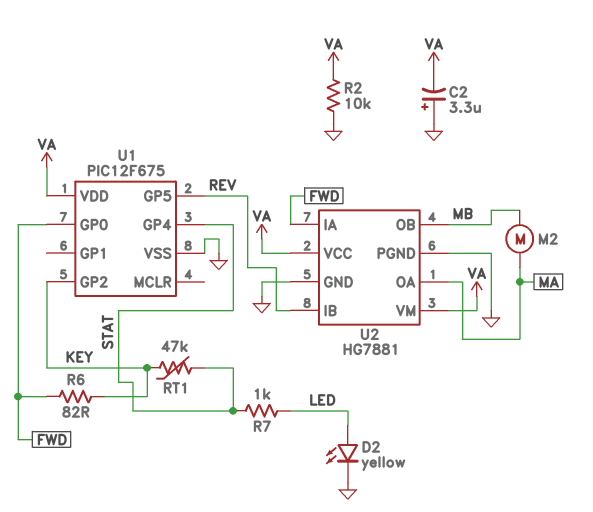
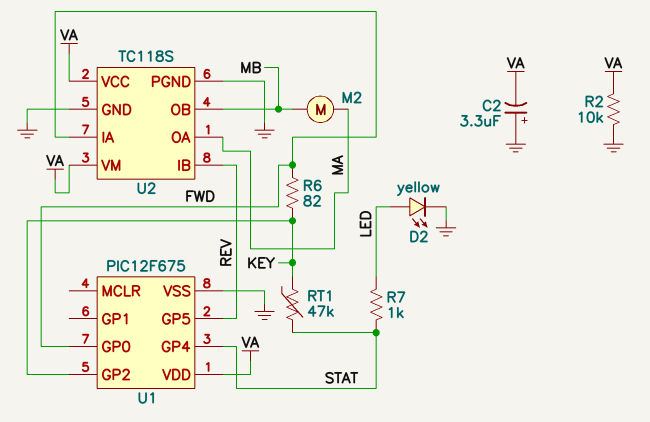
U2: HG7881 -> TC118S

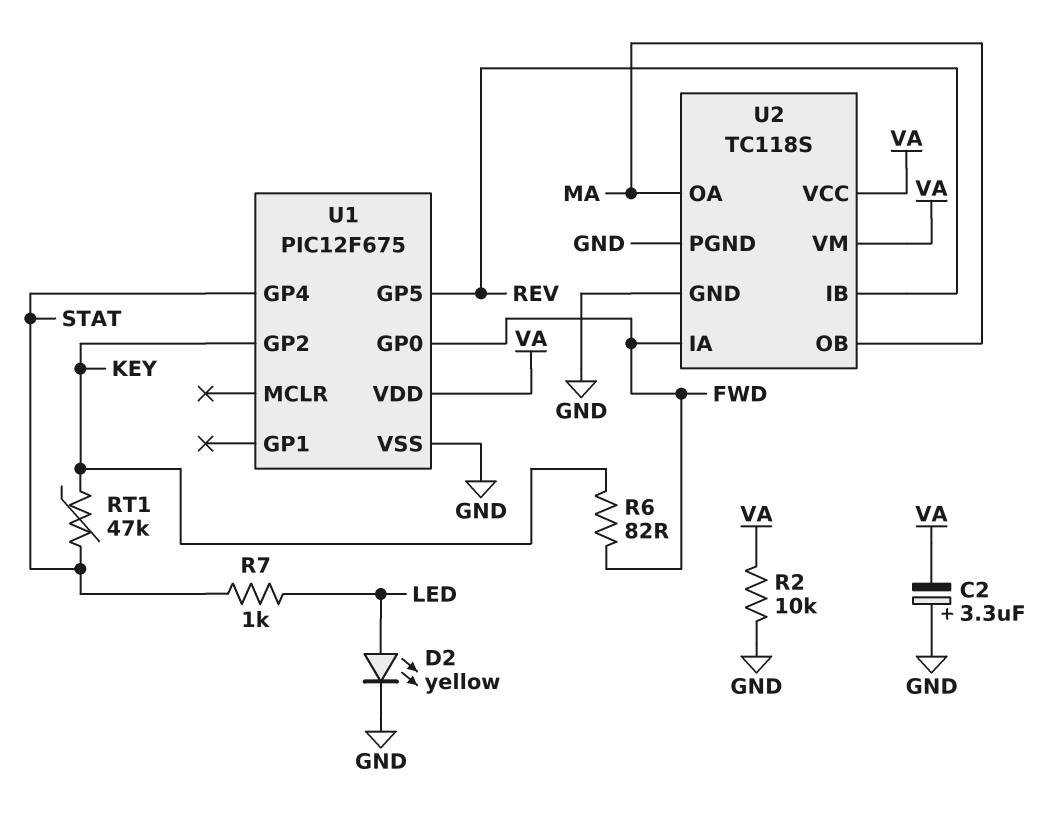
M2: motor (MA, MB) -> none
U2 pin OB: MB -> MA

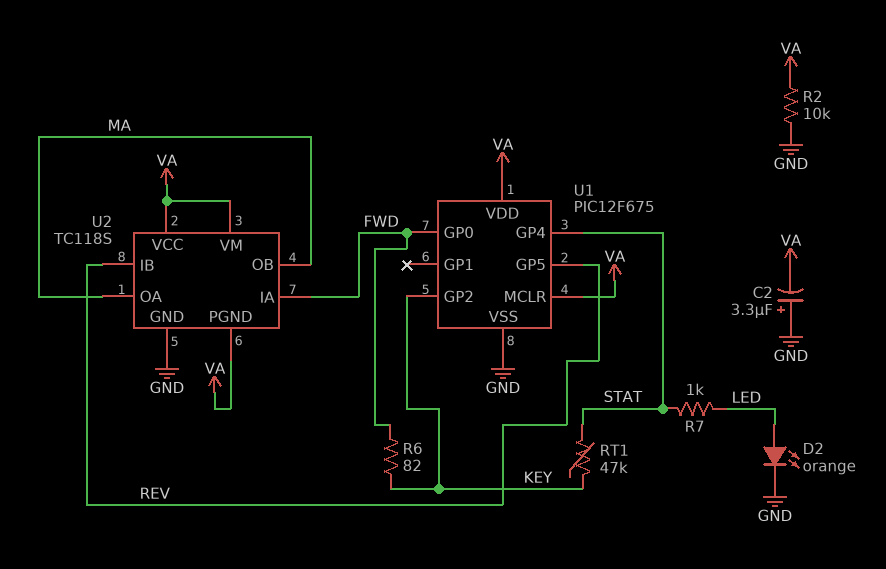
D2: LED yellow (A LED, K GND) -> LED orange (A LED, K GND)
U1 pin MCLR: none -> VA
U2 pin PGND: GND -> VA

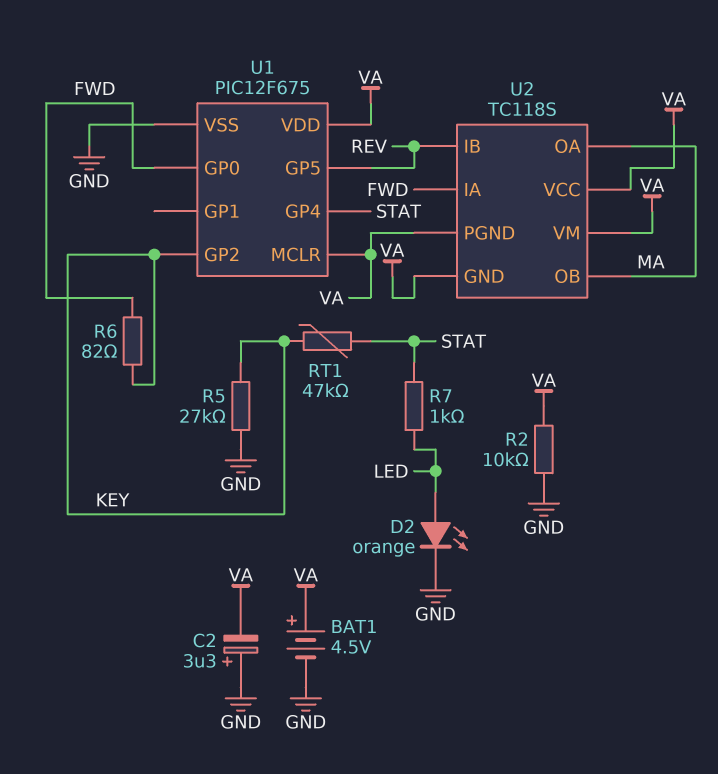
BAT1: none -> 4.5V (plus VA, minus GND)
R5: none -> 27k (GND, KEY)
U2 pin GND: GND -> VA

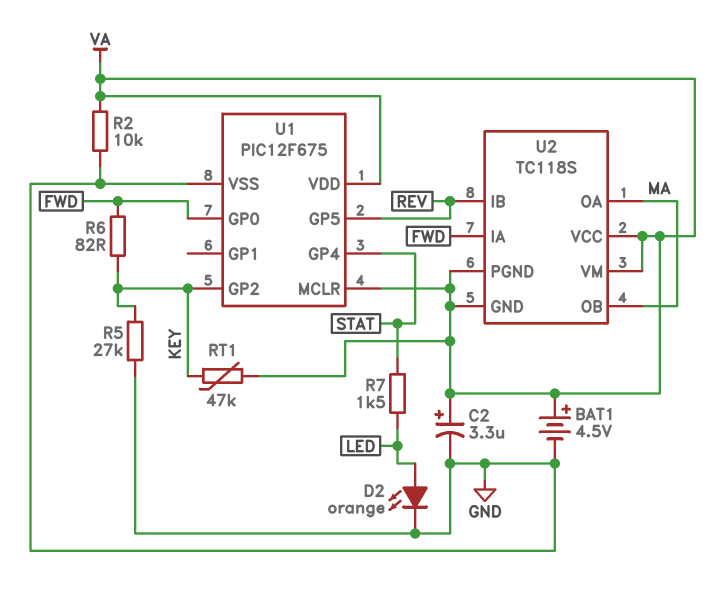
C2: 3.3uF (plus GND, minus VA) -> 3.3uF (plus VA, minus GND)
R7: 1k (LED, STAT) -> 1.5k (LED, STAT)
RT1: 47k (KEY, STAT) -> 47k (KEY, VA)

